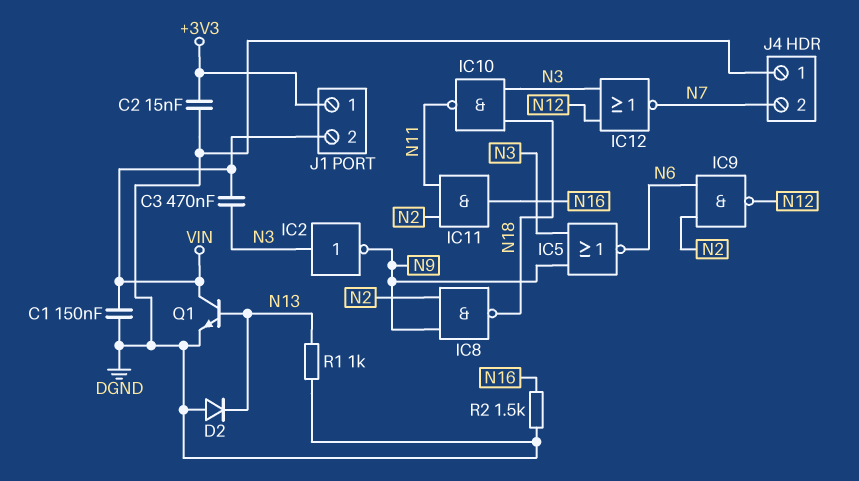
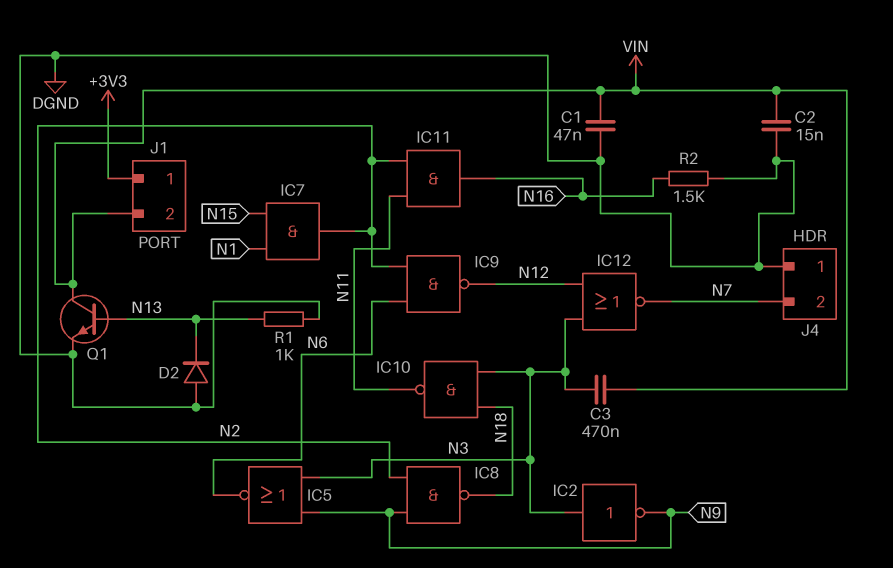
C1: 150nF (DGND, VIN) -> 47nF (DGND, VIN)
C2: 15nF (+3V3, DGND) -> 15nF (DGND, VIN)
IC7: none -> AND (in N1, in N15, out N2)

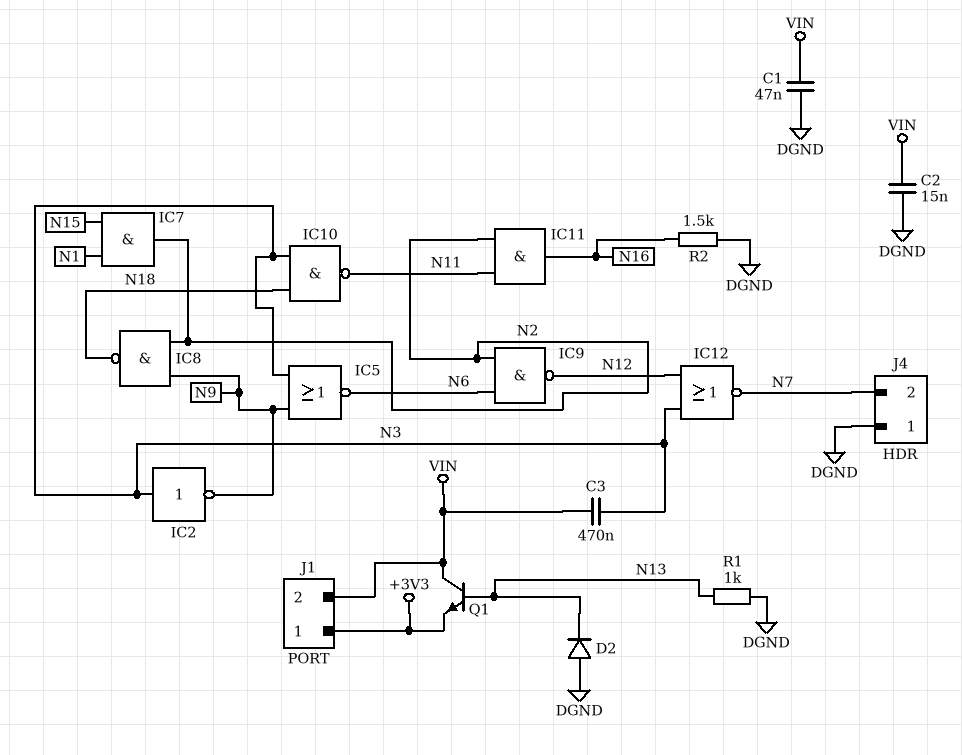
Q1: NPN (B N13, C VIN, E DGND) -> NPN (B N13, C VIN, E +3V3)

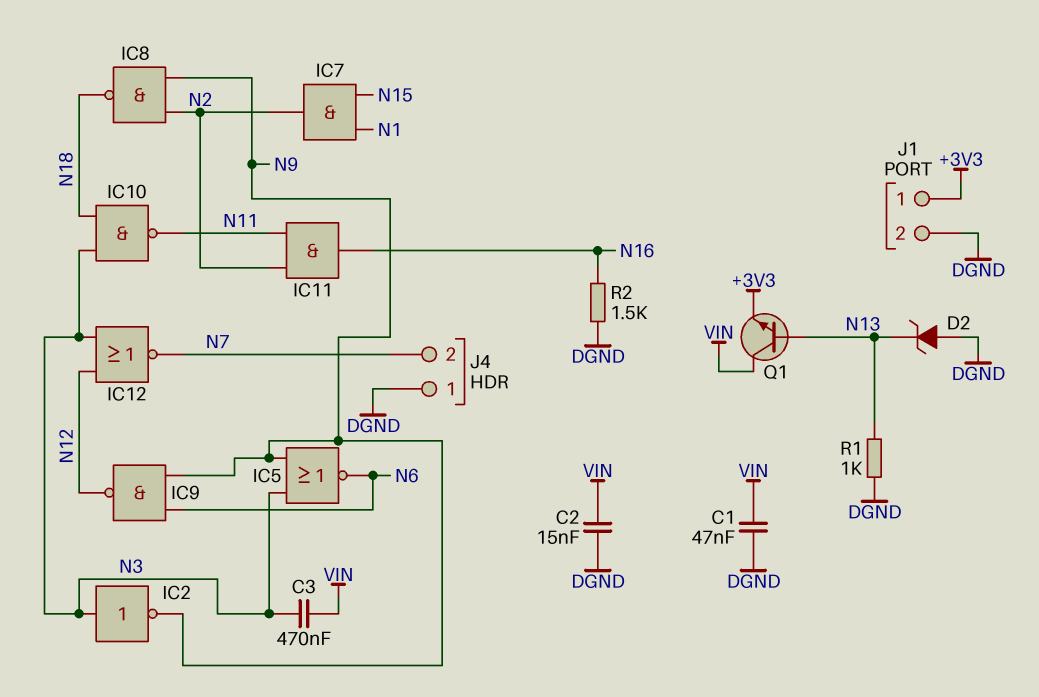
D2: diode (A DGND, K N13) -> zener (A DGND, K N13)
IC9: NAND (in N2, in N6, out N12) -> NAND (in N6, in N9, out N12)
J1 pin 2: VIN -> DGND

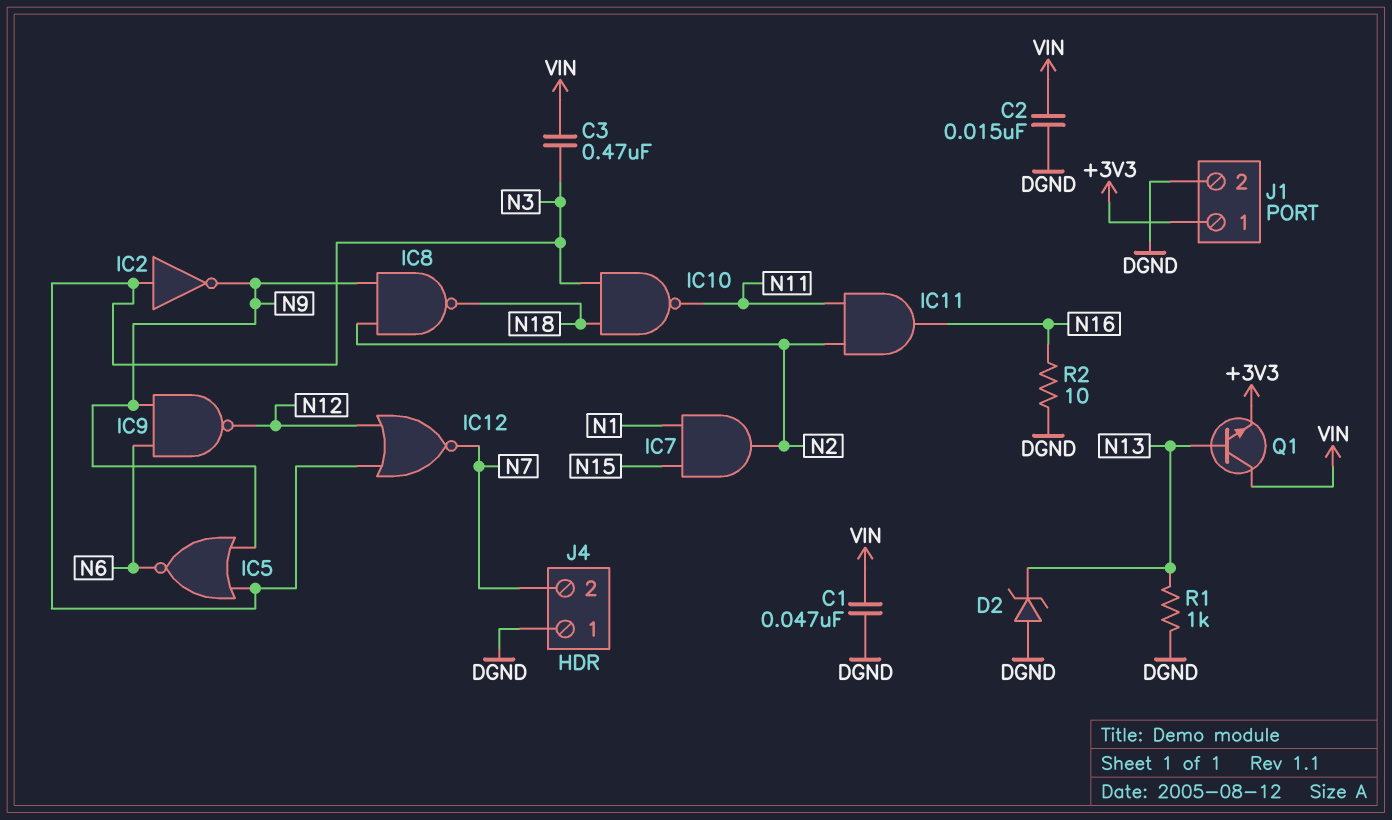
R2: 1.5k (DGND, N16) -> 10 (DGND, N16)

